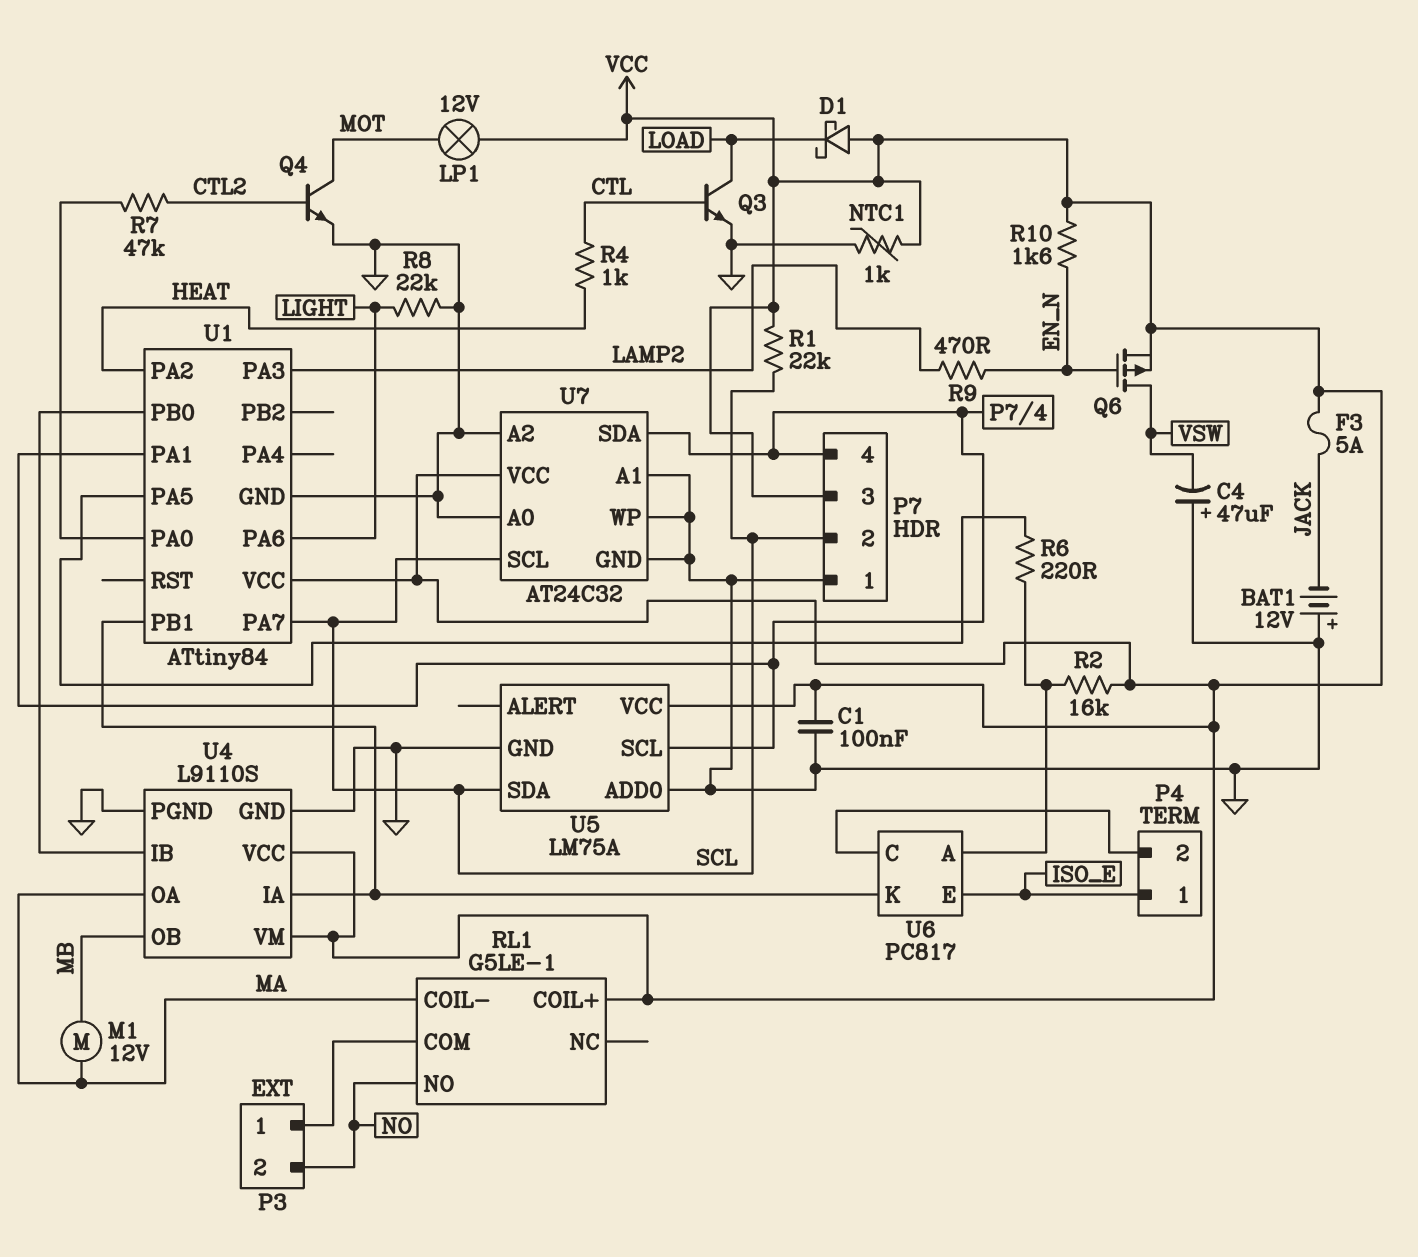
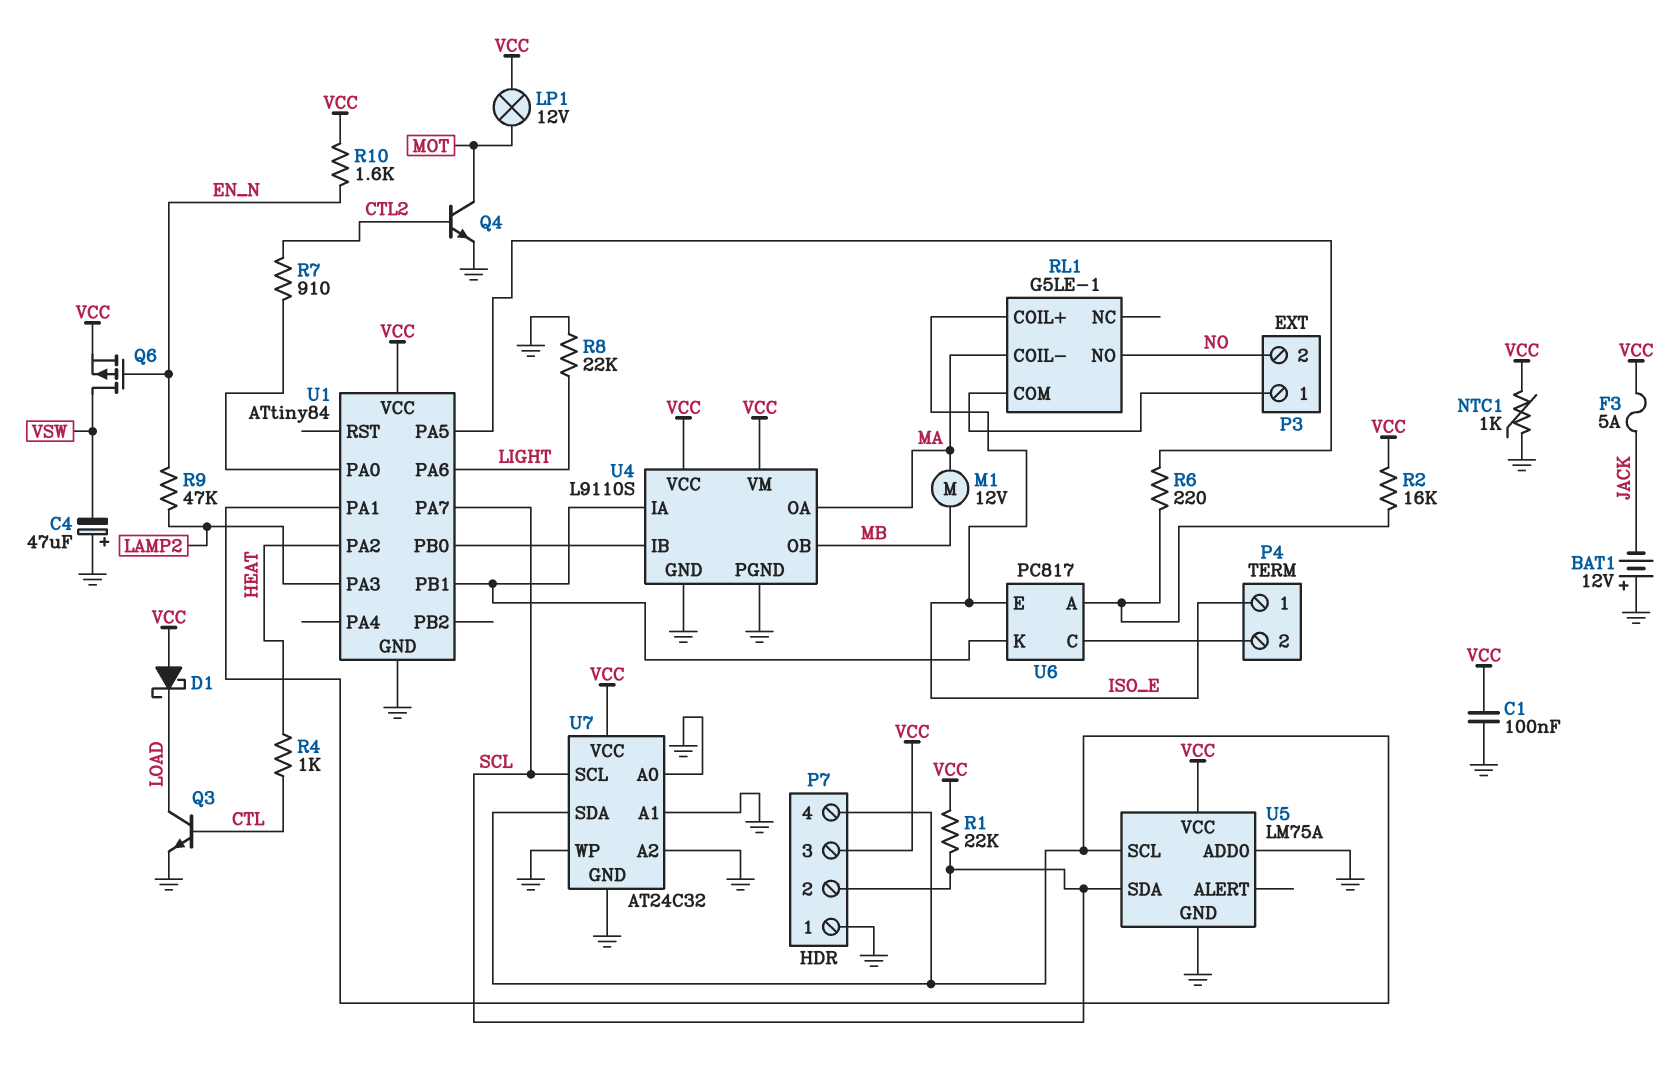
R7: 47k (CTL2, U1/PA0) -> 910 (CTL2, U1/PA0)
R9: 470 (EN_N, LAMP2) -> 47k (EN_N, LAMP2)
RL1 pin COIL+: VCC -> ISO_E

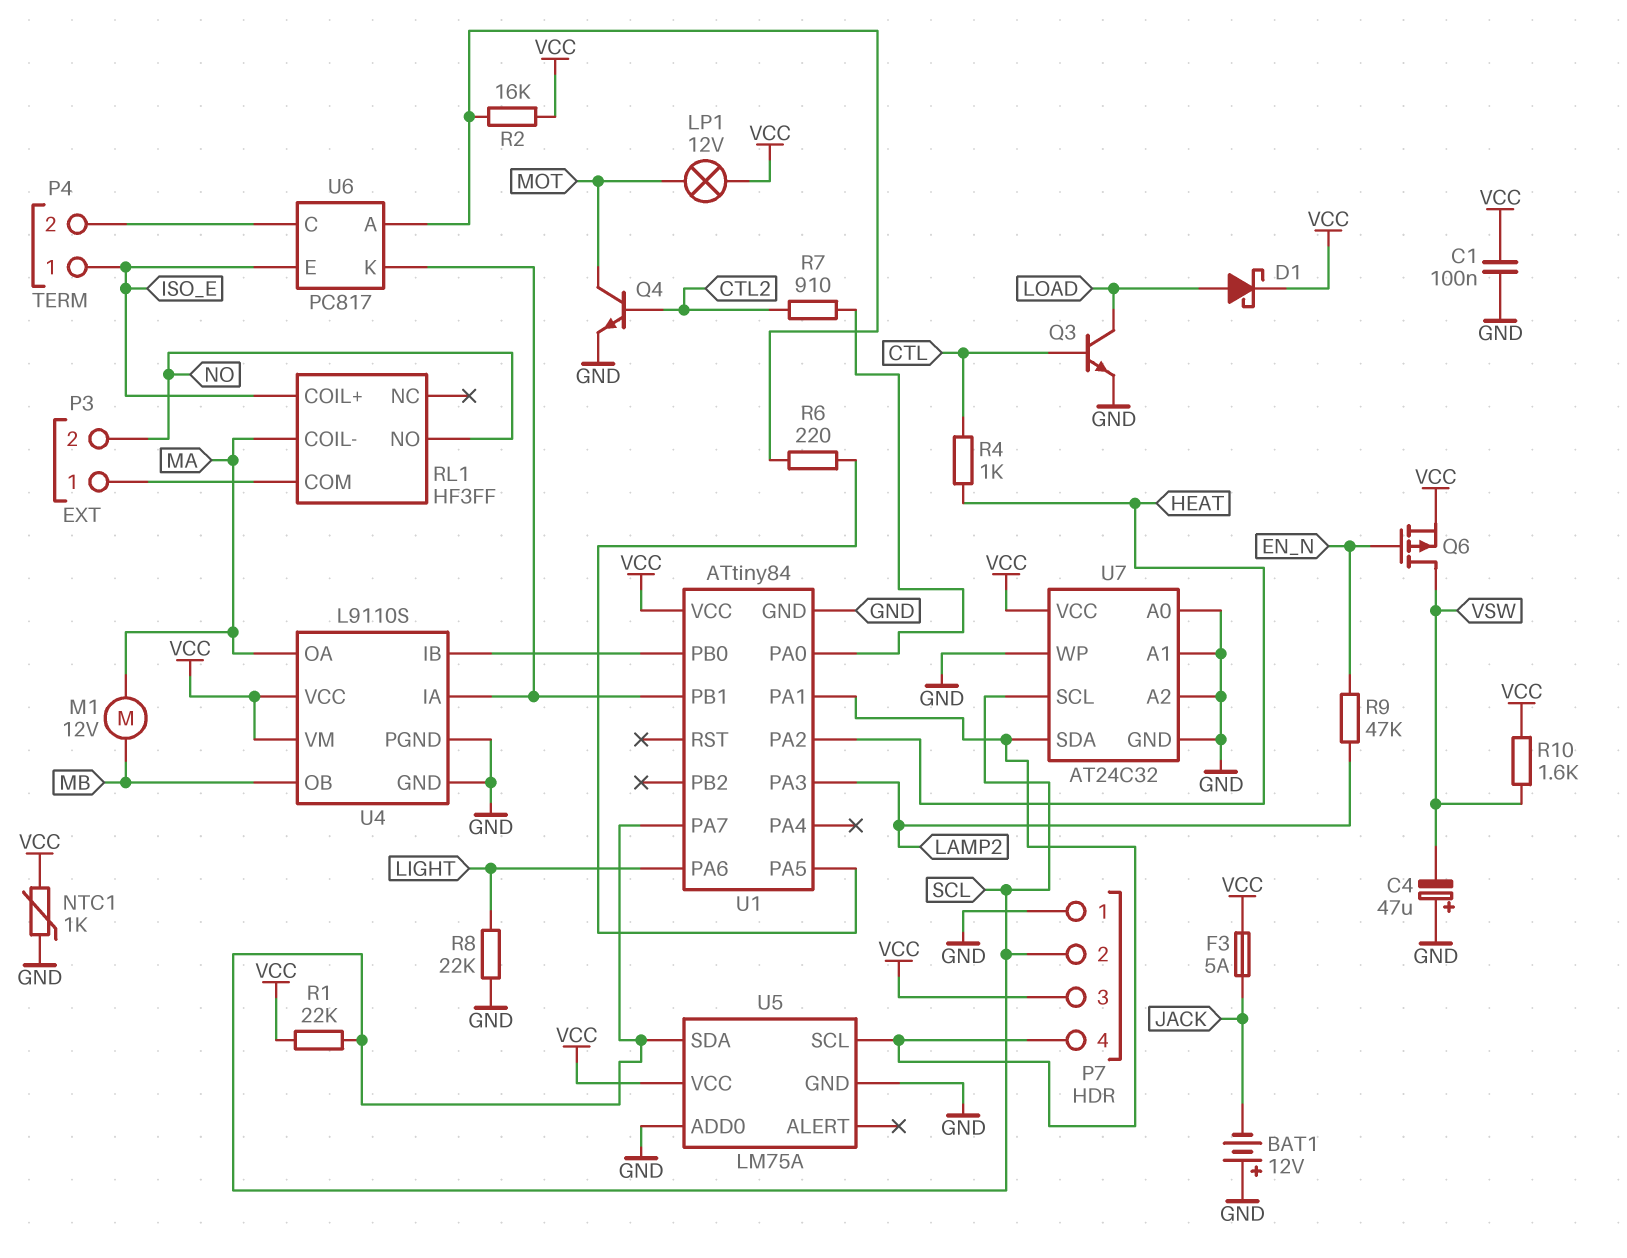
D1: schottky (A VCC, K LOAD) -> schottky (A LOAD, K VCC)
R10: 1.6k (EN_N, VCC) -> 1.6k (VCC, VSW)
RL1: G5LE-1 -> HF3FF

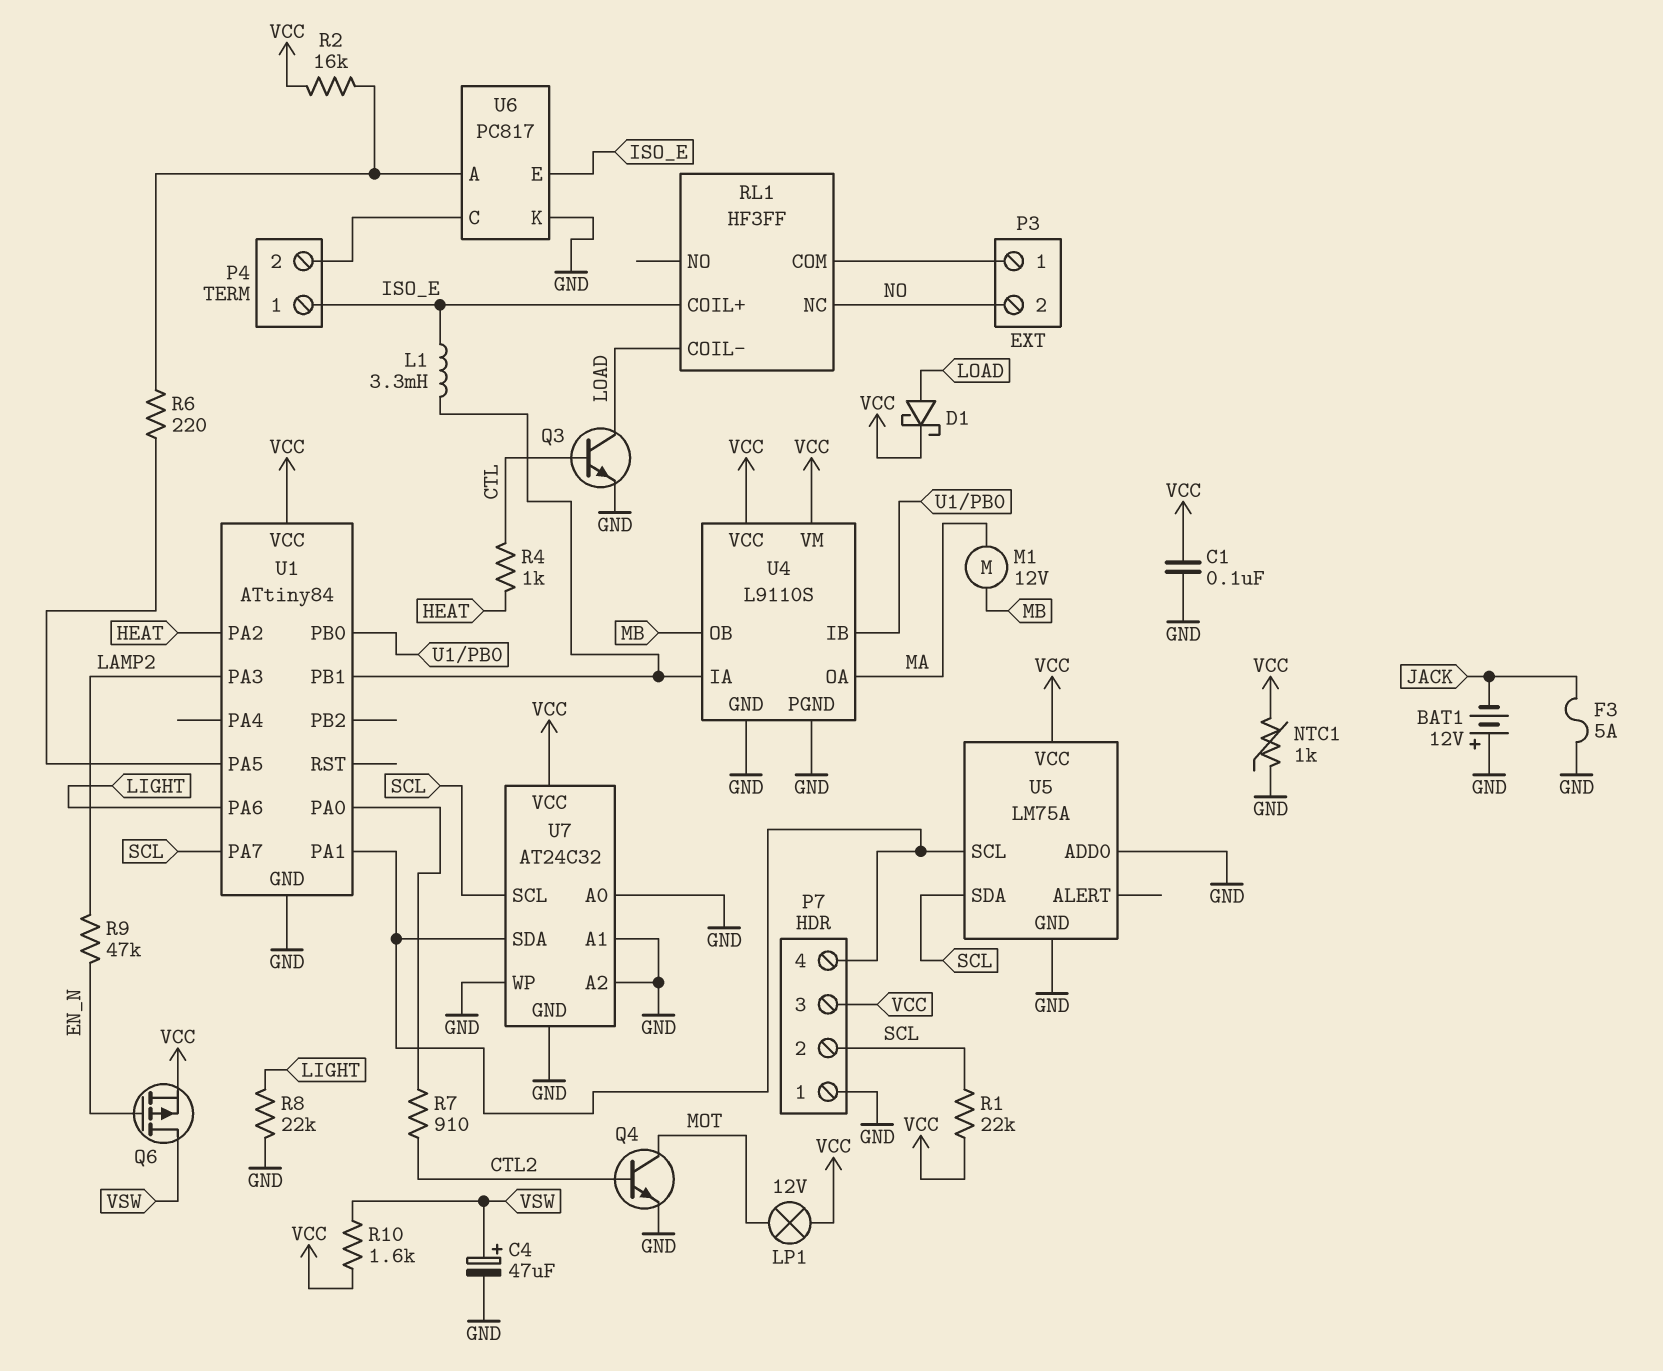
C4: 47uF (plus GND, minus VSW) -> 47uF (plus VSW, minus GND)
F3: 5A (JACK, VCC) -> 5A (GND, JACK)
L1: none -> 3.3mH (ISO_E, U1/PB1)
RL1 pin COIL-: MA -> LOAD
RL1 pin NC: none -> NO
RL1 pin NO: NO -> none
U6 pin K: U1/PB1 -> GND

